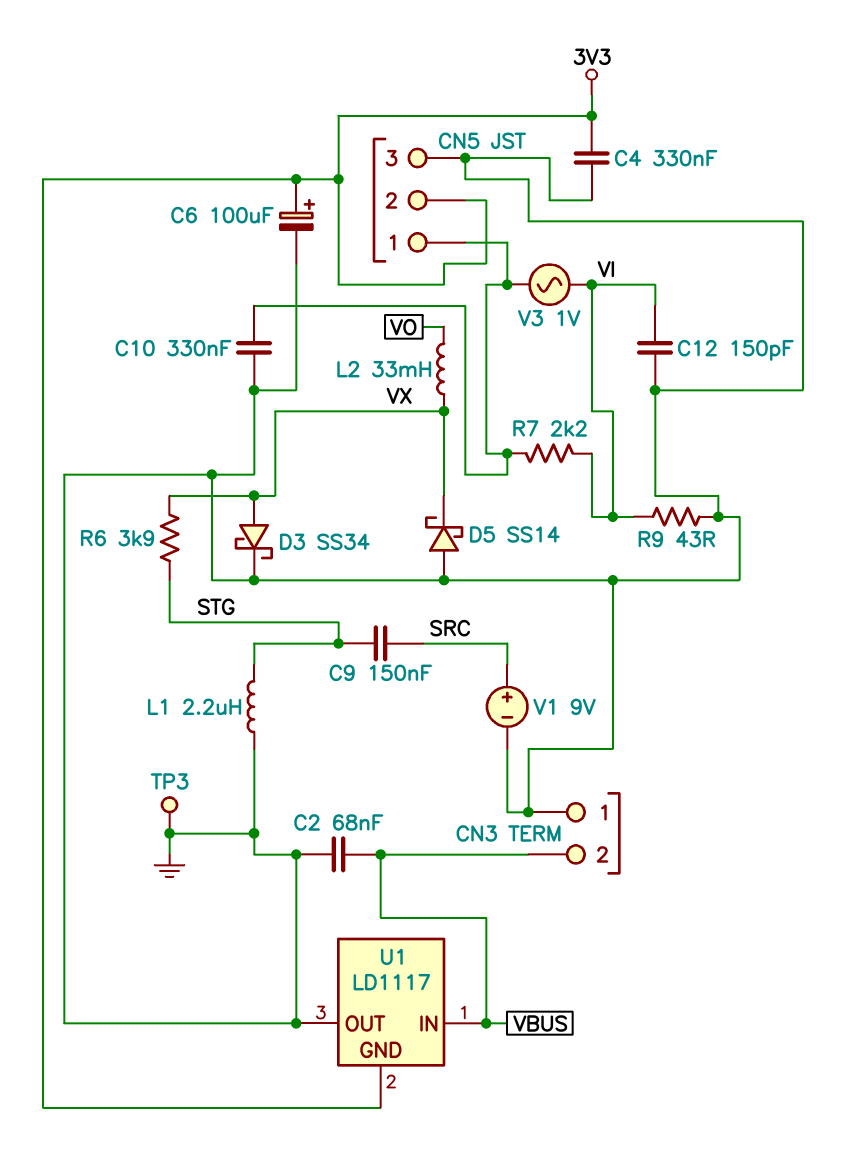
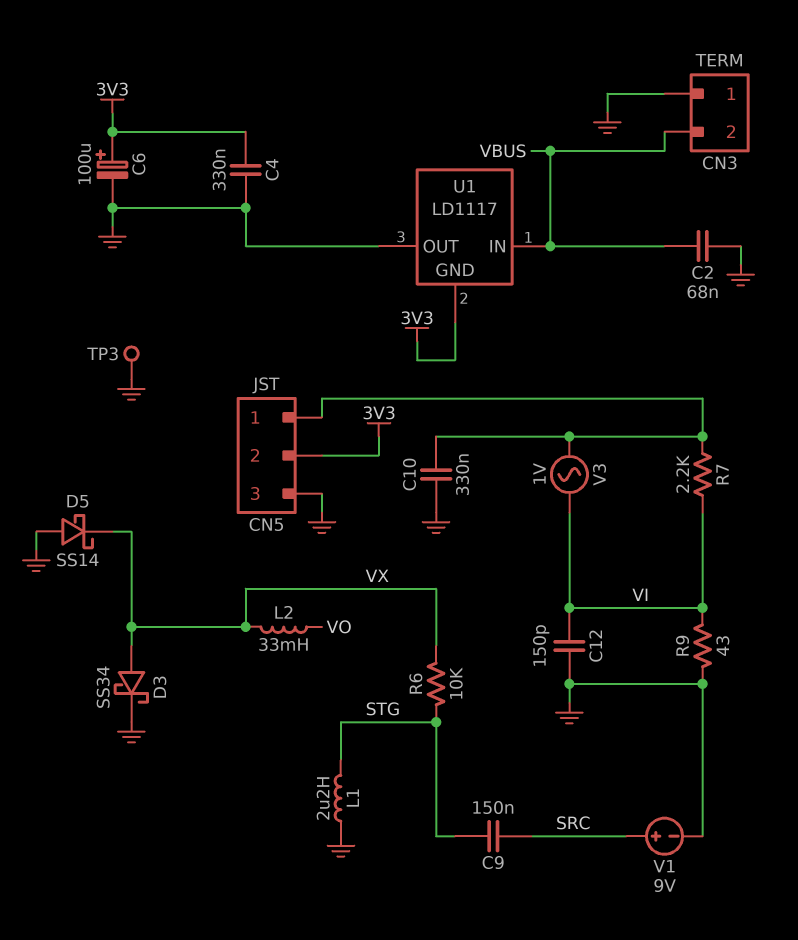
R6: 3.9k (STG, VX) -> 10k (STG, VX)

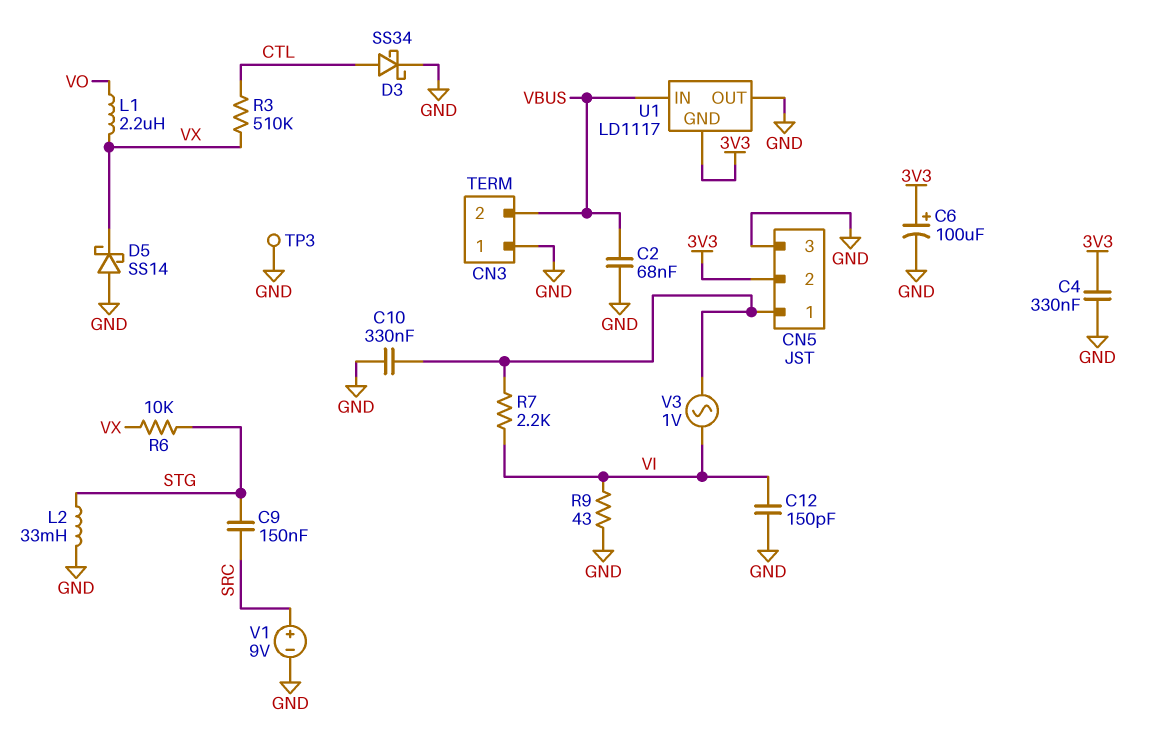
D3: schottky SS34 (A VX, K GND) -> schottky SS34 (A CTL, K GND)
L1: 2.2uH (GND, STG) -> 2.2uH (VO, VX)
L2: 33mH (VO, VX) -> 33mH (GND, STG)
R3: none -> 510k (CTL, VX)

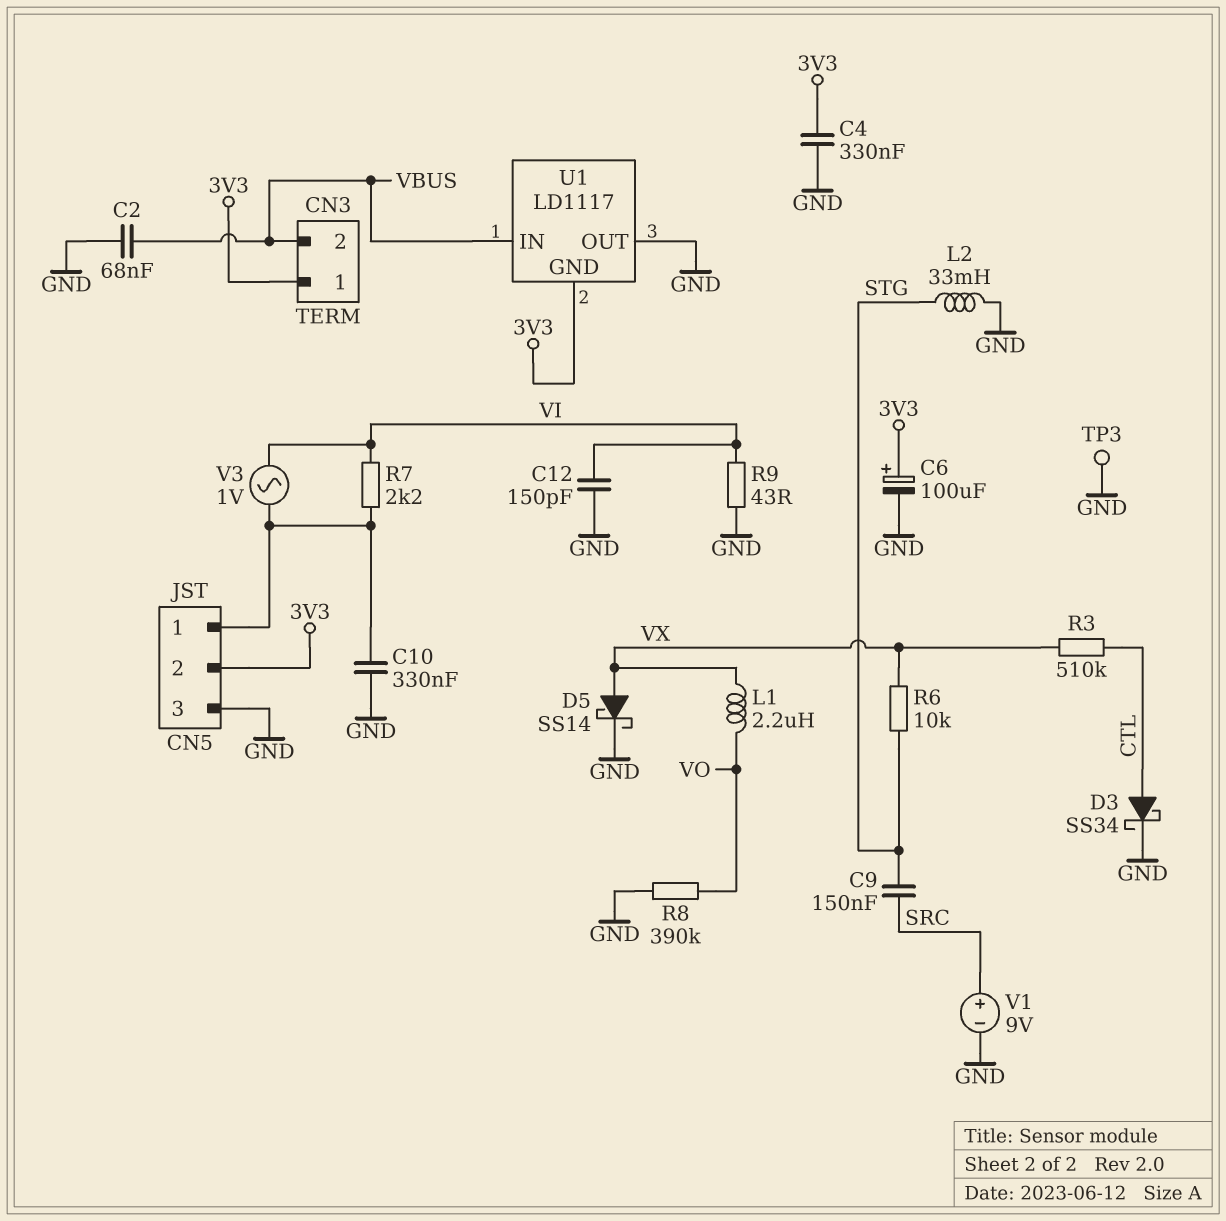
CN3 pin 1: GND -> 3V3
D5: schottky SS14 (A GND, K VX) -> schottky SS14 (A VX, K GND)
R8: none -> 390k (GND, VO)

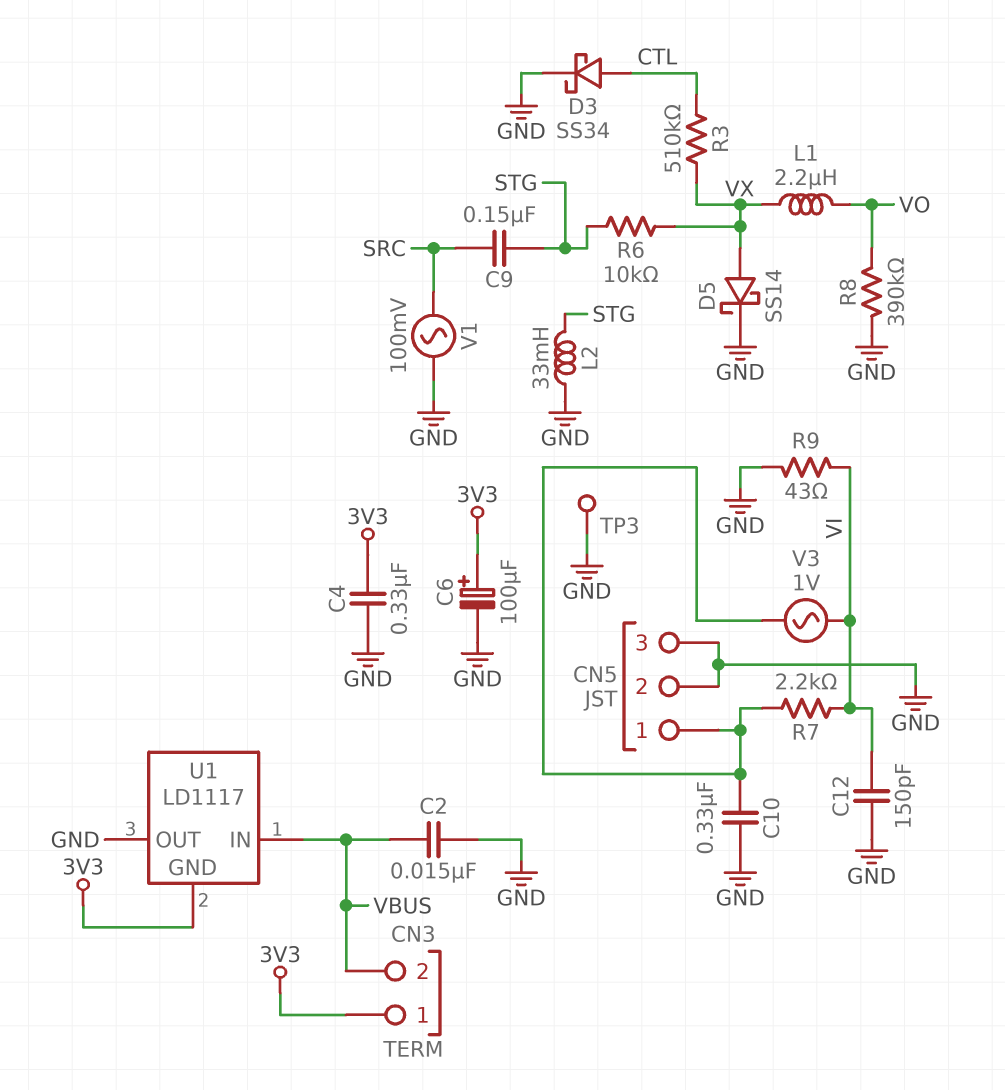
C2: 68nF (GND, VBUS) -> 15nF (GND, VBUS)
CN5 pin 2: 3V3 -> GND
V1: 9V (plus SRC, minus GND) -> AC 100mV (GND, SRC)

